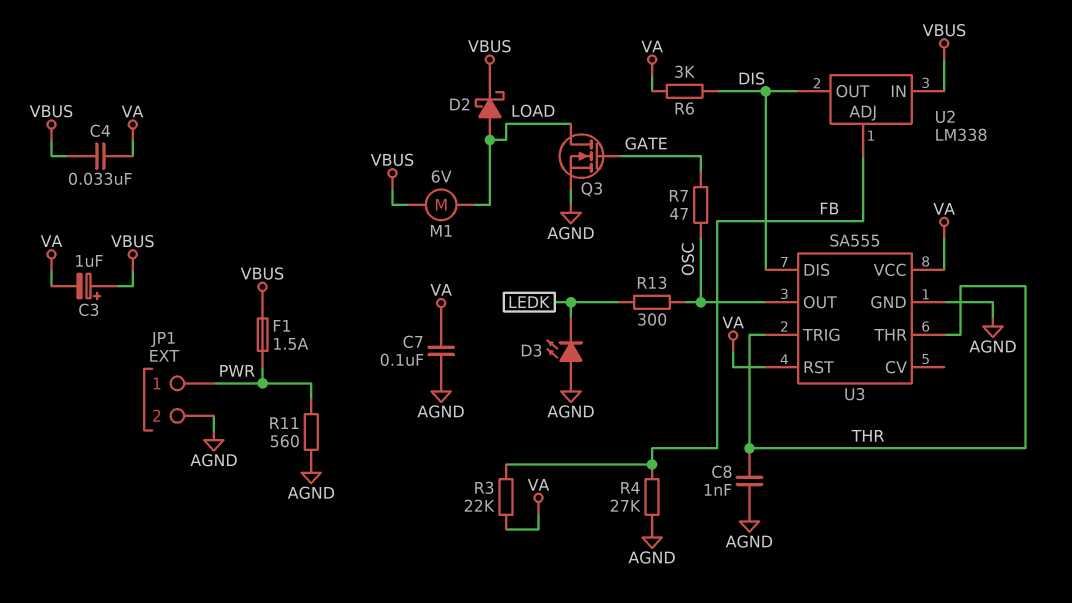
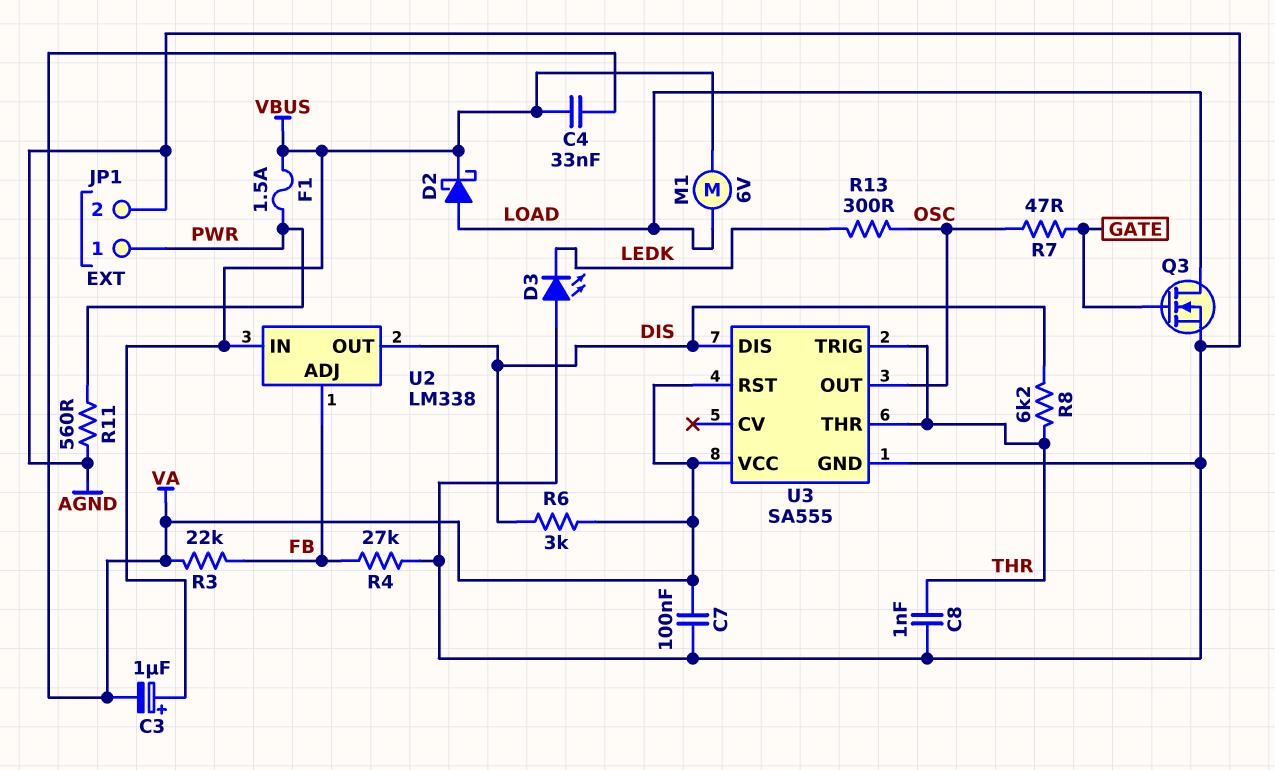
R8: none -> 6.2k (DIS, THR)

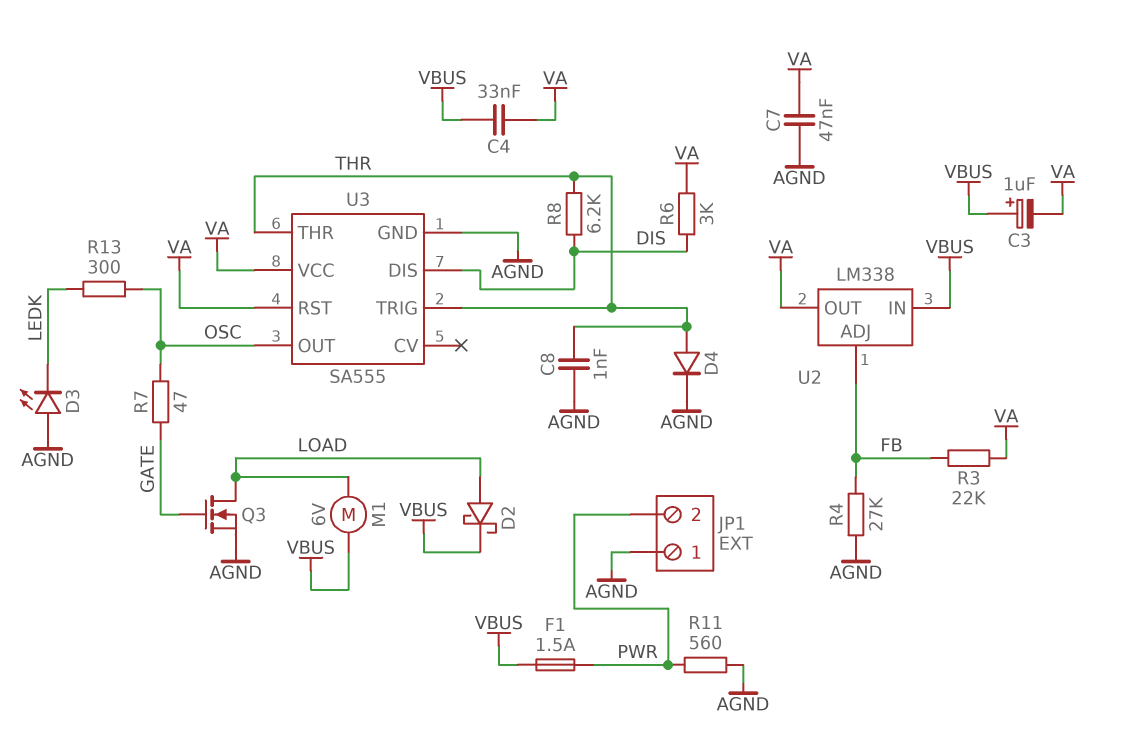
C7: 100nF (AGND, VA) -> 47nF (AGND, VA)
D4: none -> diode (A THR, K AGND)
JP1 pin 1: PWR -> AGND
JP1 pin 2: AGND -> PWR
U2 pin OUT: DIS -> VA

